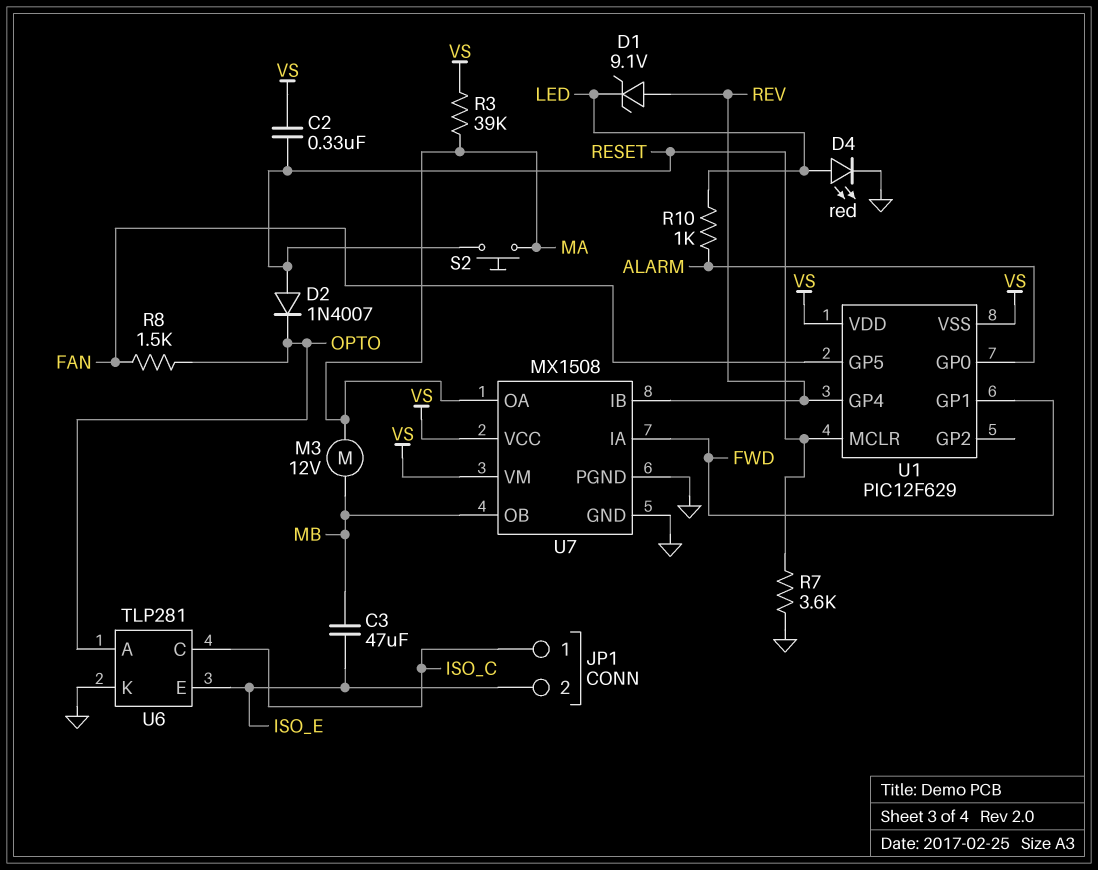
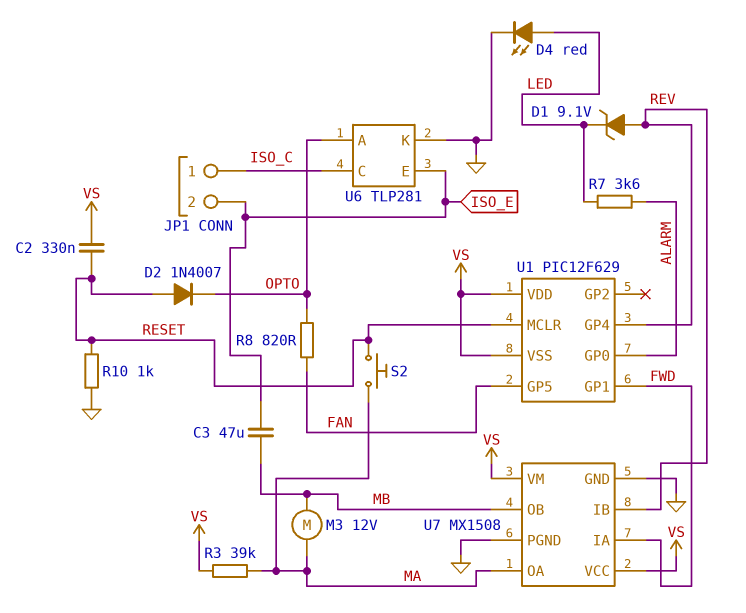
R7: 3.6k (GND, RESET) -> 3.6k (ALARM, LED)
R8: 1.5k (FAN, OPTO) -> 820 (FAN, OPTO)
R10: 1k (ALARM, LED) -> 1k (GND, RESET)

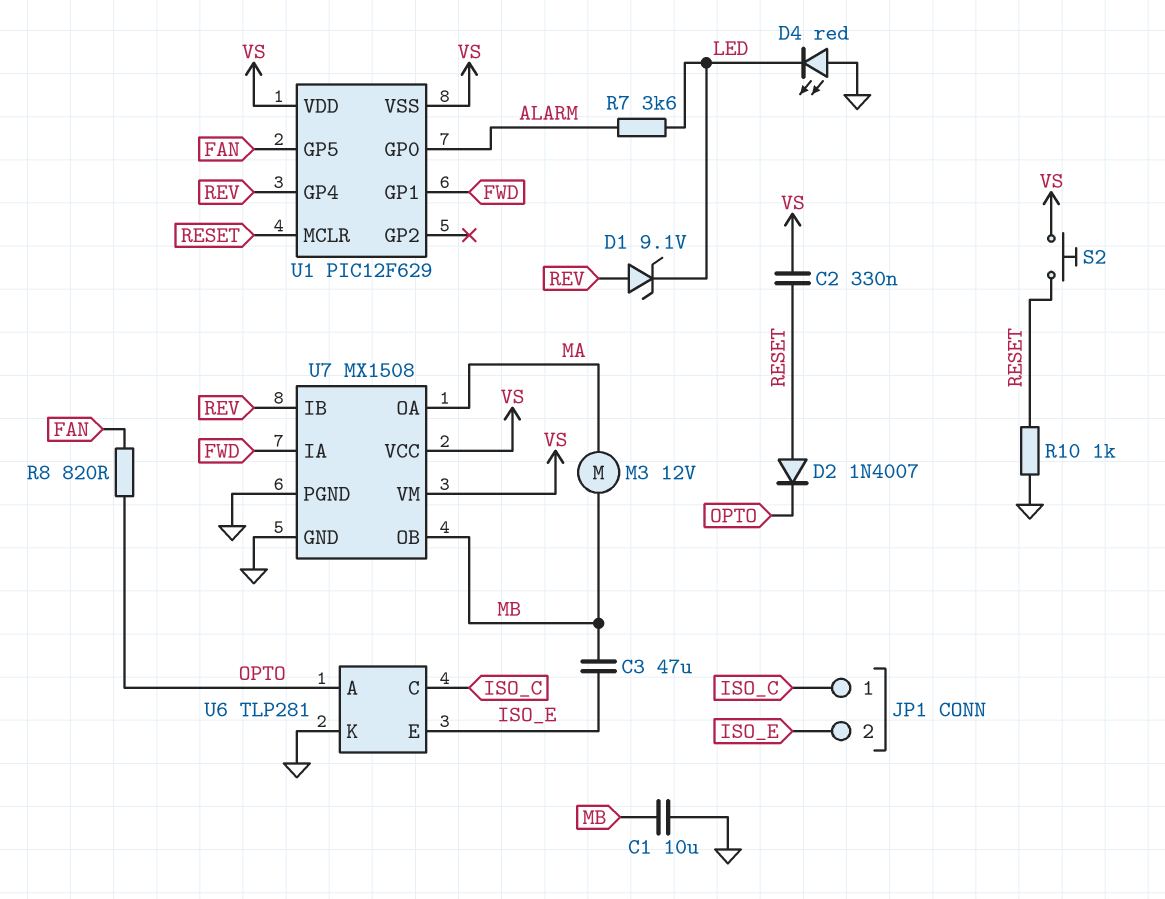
C1: none -> 10uF (GND, MB)
D4: LED red (A LED, K GND) -> LED red (A GND, K LED)
R3: 39k (MA, VS) -> none
S2: button (MA, RESET) -> button (RESET, VS)

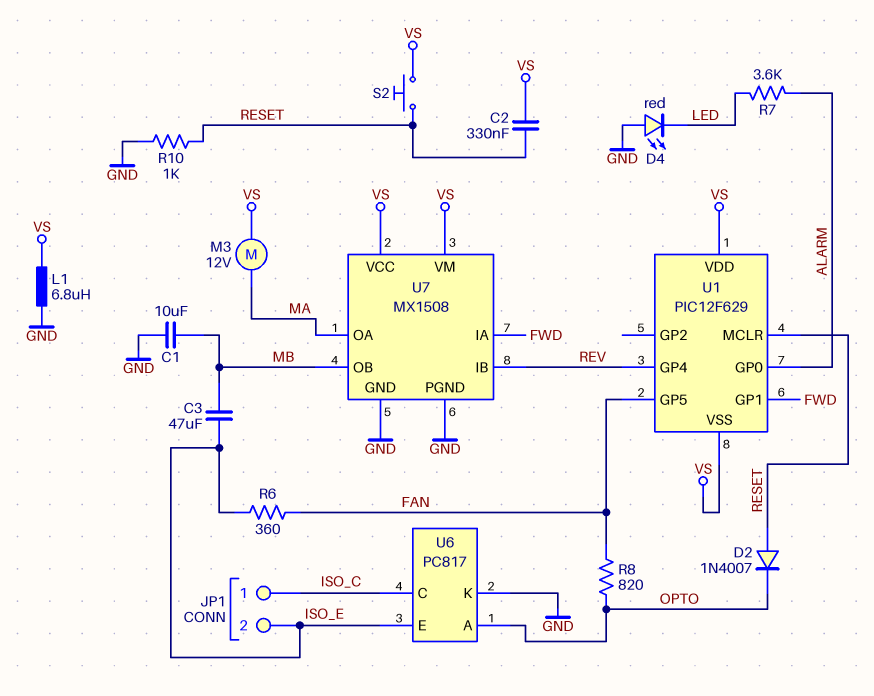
D1: zener 9.1V (A REV, K LED) -> none
L1: none -> 6.8uH (GND, VS)
M3: motor 12V (MA, MB) -> motor 12V (MA, VS)
R6: none -> 360 (FAN, ISO_E)
U6: TLP281 -> PC817

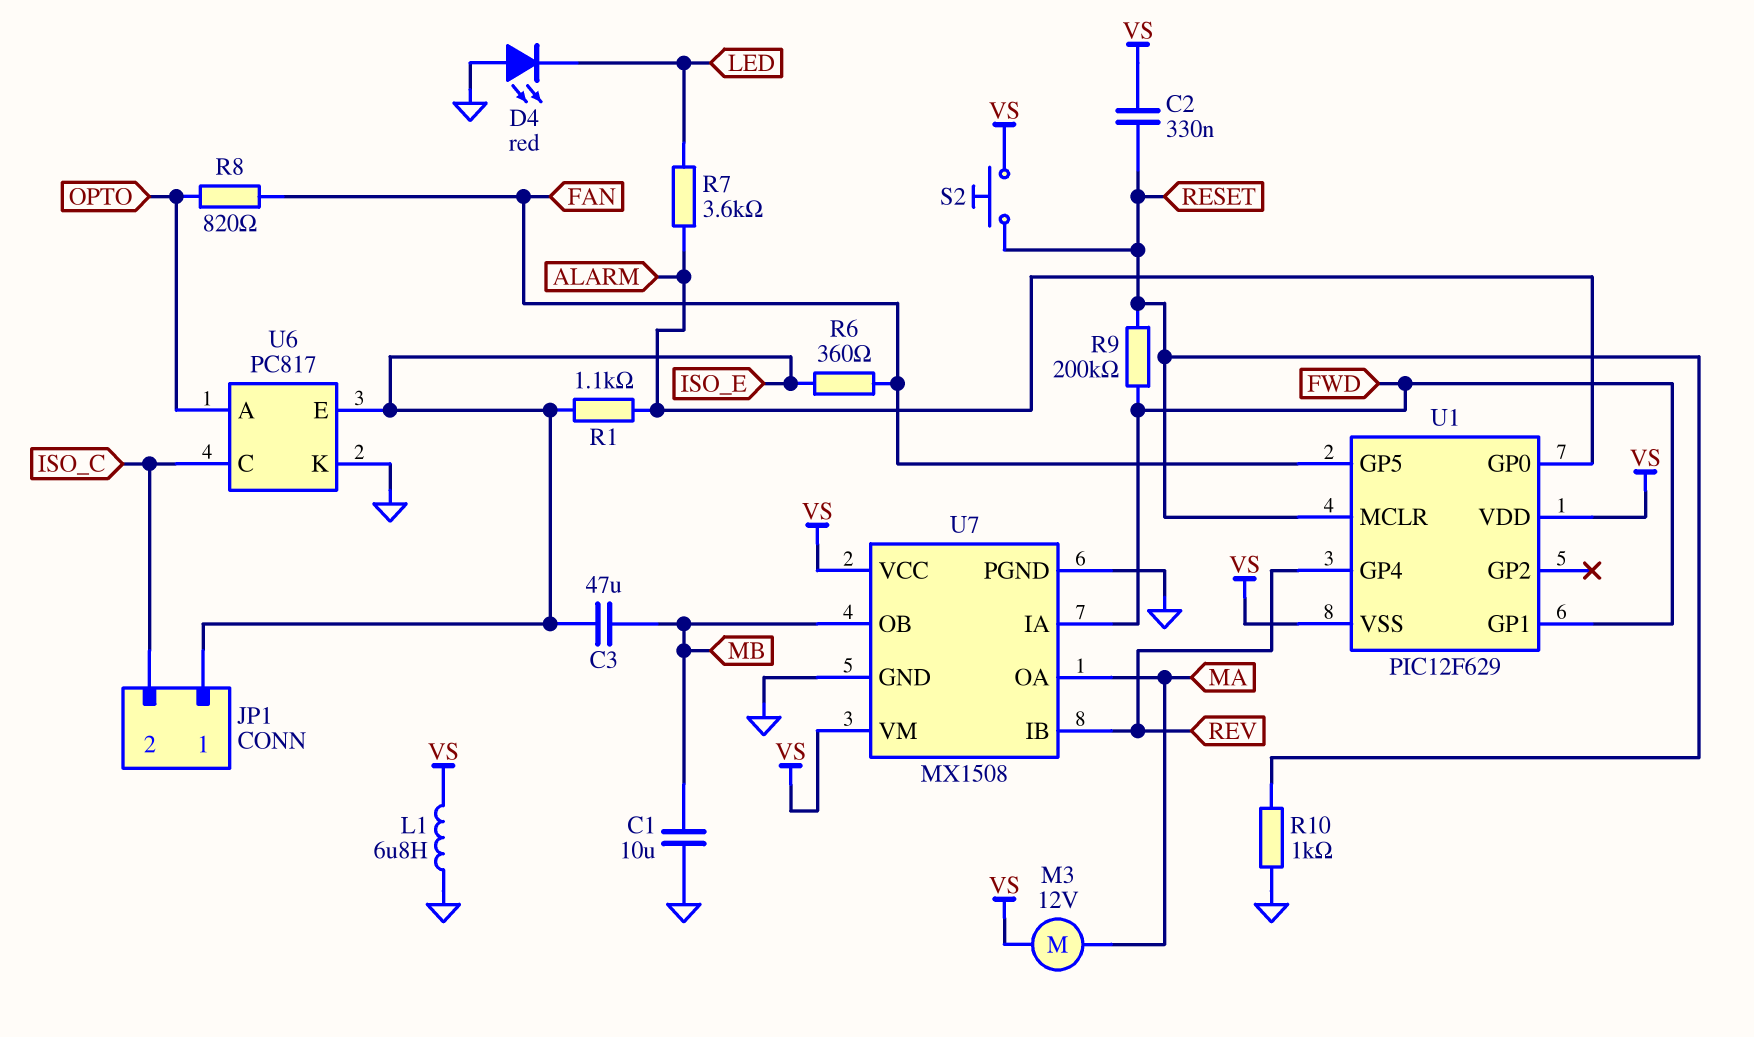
D2: diode 1N4007 (A RESET, K OPTO) -> none
JP1 pin 1: ISO_C -> ISO_E
JP1 pin 2: ISO_E -> ISO_C
R1: none -> 1.1k (ALARM, ISO_E)
R9: none -> 200k (FWD, RESET)

